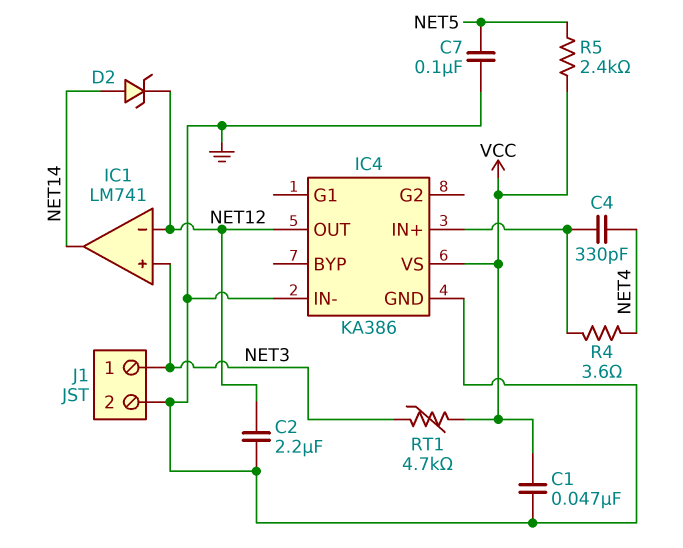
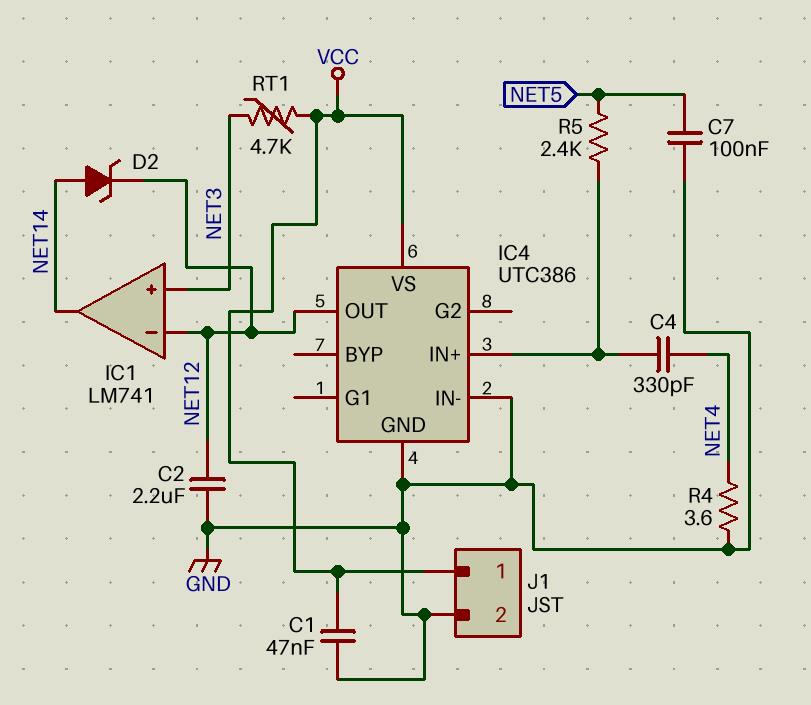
IC4: KA386 -> UTC386
J1 pin 1: NET3 -> VCC
R4: 3.6 (IC4/IN+, NET4) -> 3.6 (GND, NET4)
R5: 2.4k (NET5, VCC) -> 2.4k (IC4/IN+, NET5)

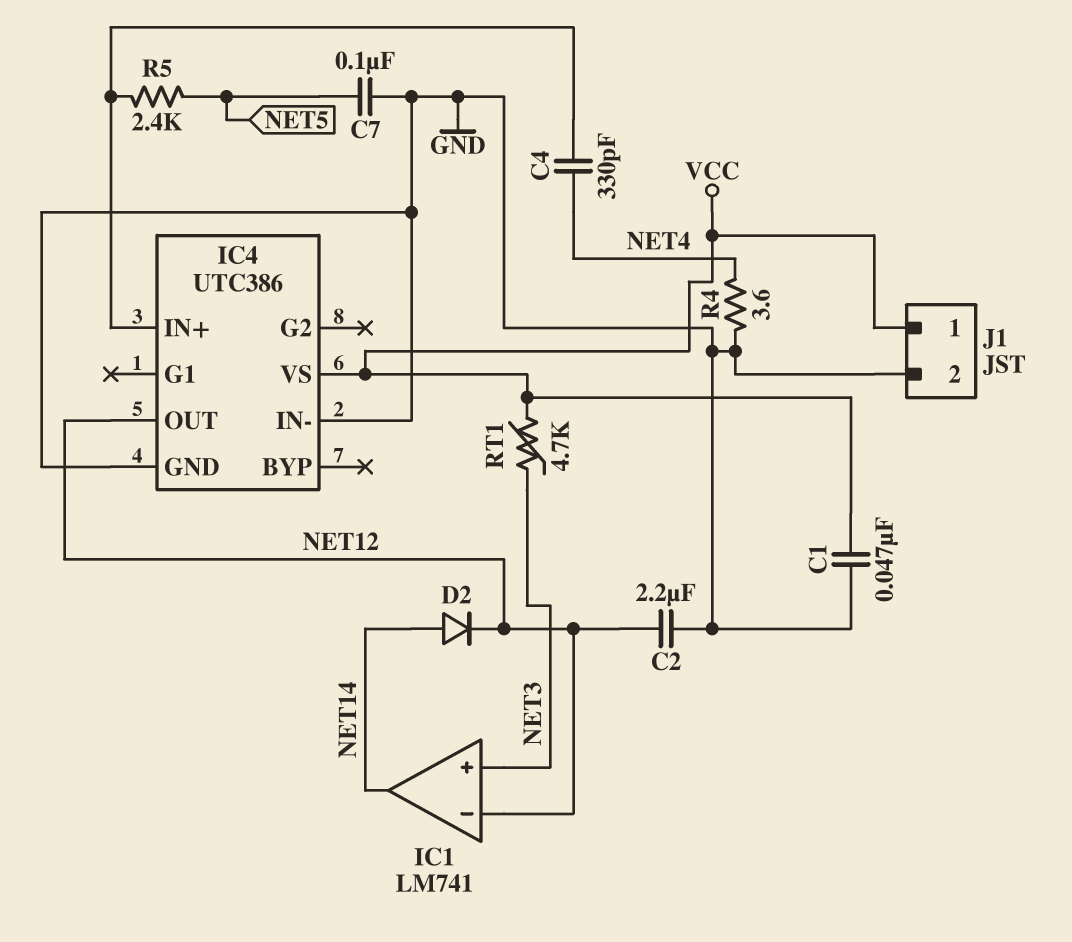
D2: zener (A NET14, K NET12) -> diode (A NET14, K NET12)

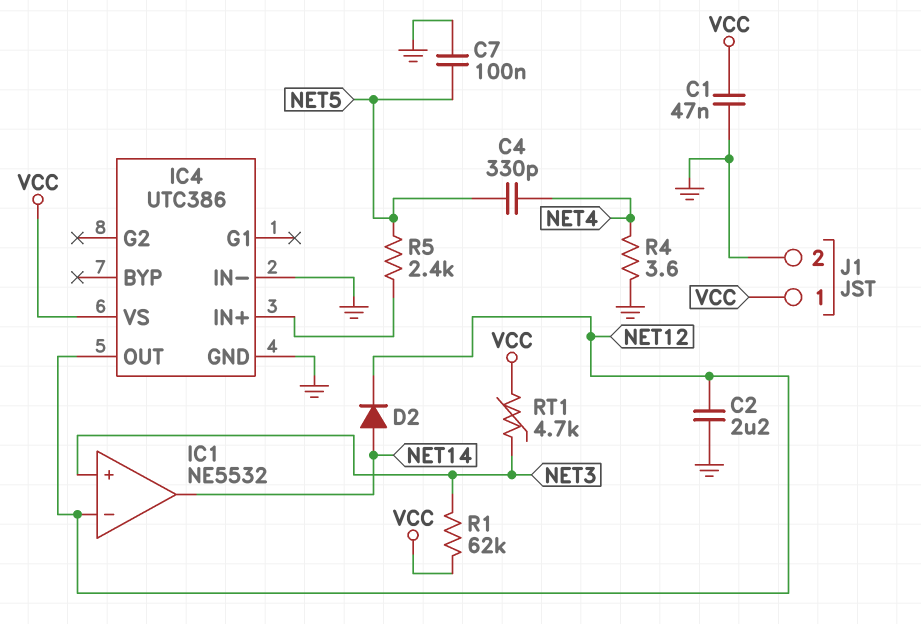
C4: 330pF (IC4/IN+, NET4) -> 330pF (NET4, NET5)
IC1: LM741 -> NE5532
R1: none -> 62k (NET3, VCC)

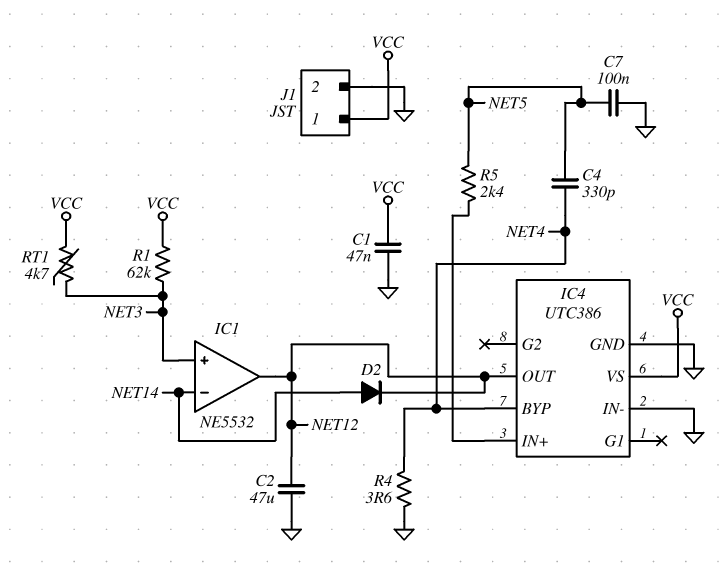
C2: 2.2uF (GND, NET12) -> 47uF (GND, NET12)
IC1 pin in-: NET12 -> NET14
IC1 pin out: NET14 -> NET12
IC4 pin BYP: none -> NET4

